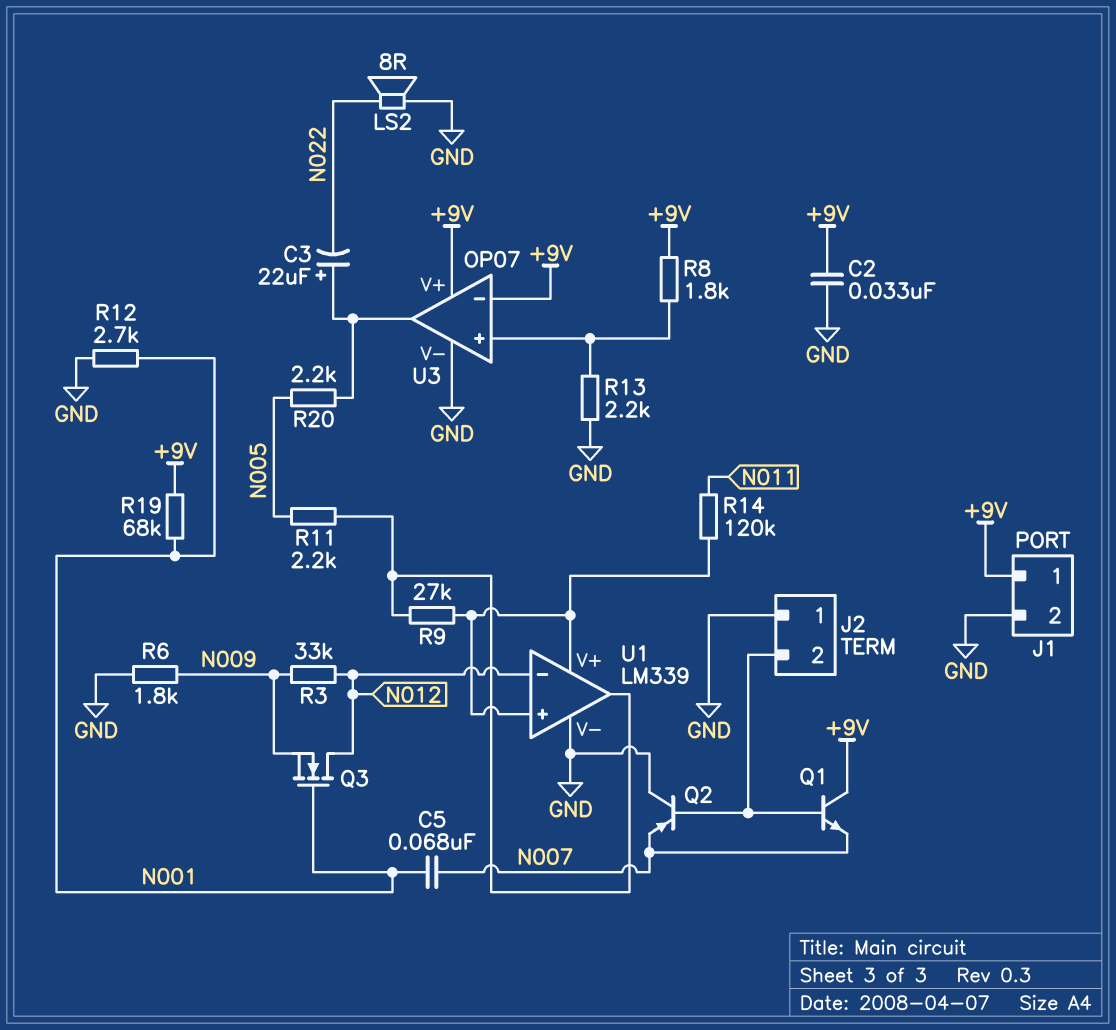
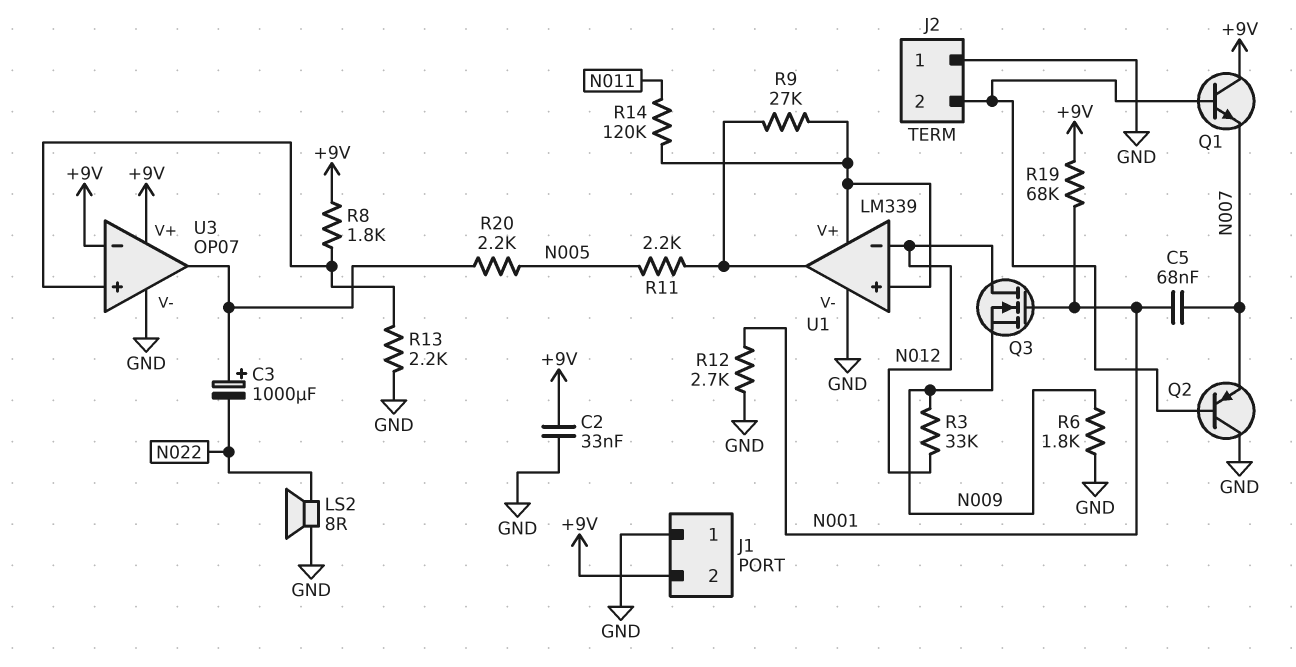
C3: 22uF (plus U3/out, minus N022) -> 1000uF (plus U3/out, minus N022)
J1 pin 1: +9V -> GND
J1 pin 2: GND -> +9V

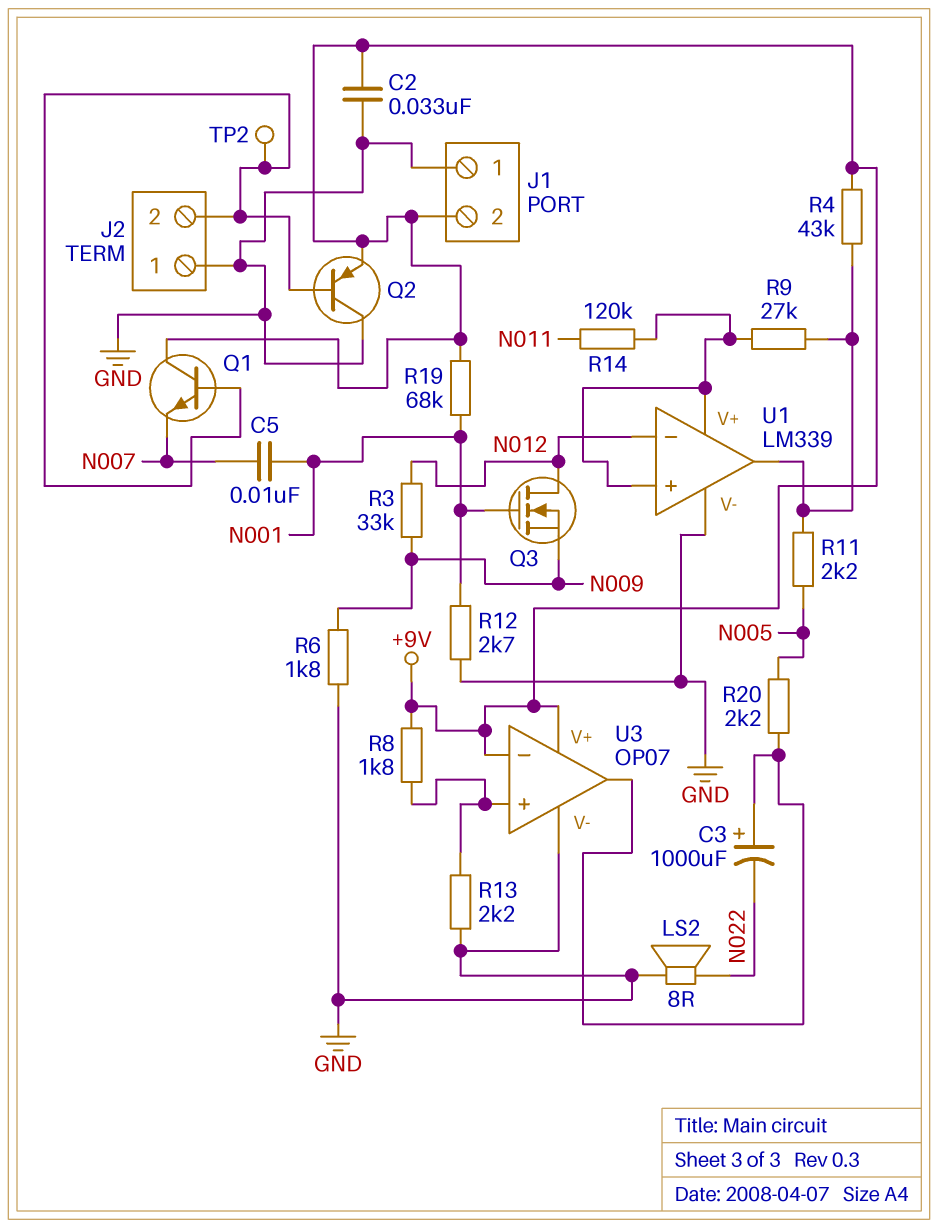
C5: 68nF (N001, N007) -> 10nF (N001, N007)
Q2: PNP (B J2/2, C GND, E N007) -> PNP (B J2/2, C GND, E +9V)
R4: none -> 43k (+9V, U1/out)
TP2: none -> test point (J2/2)

